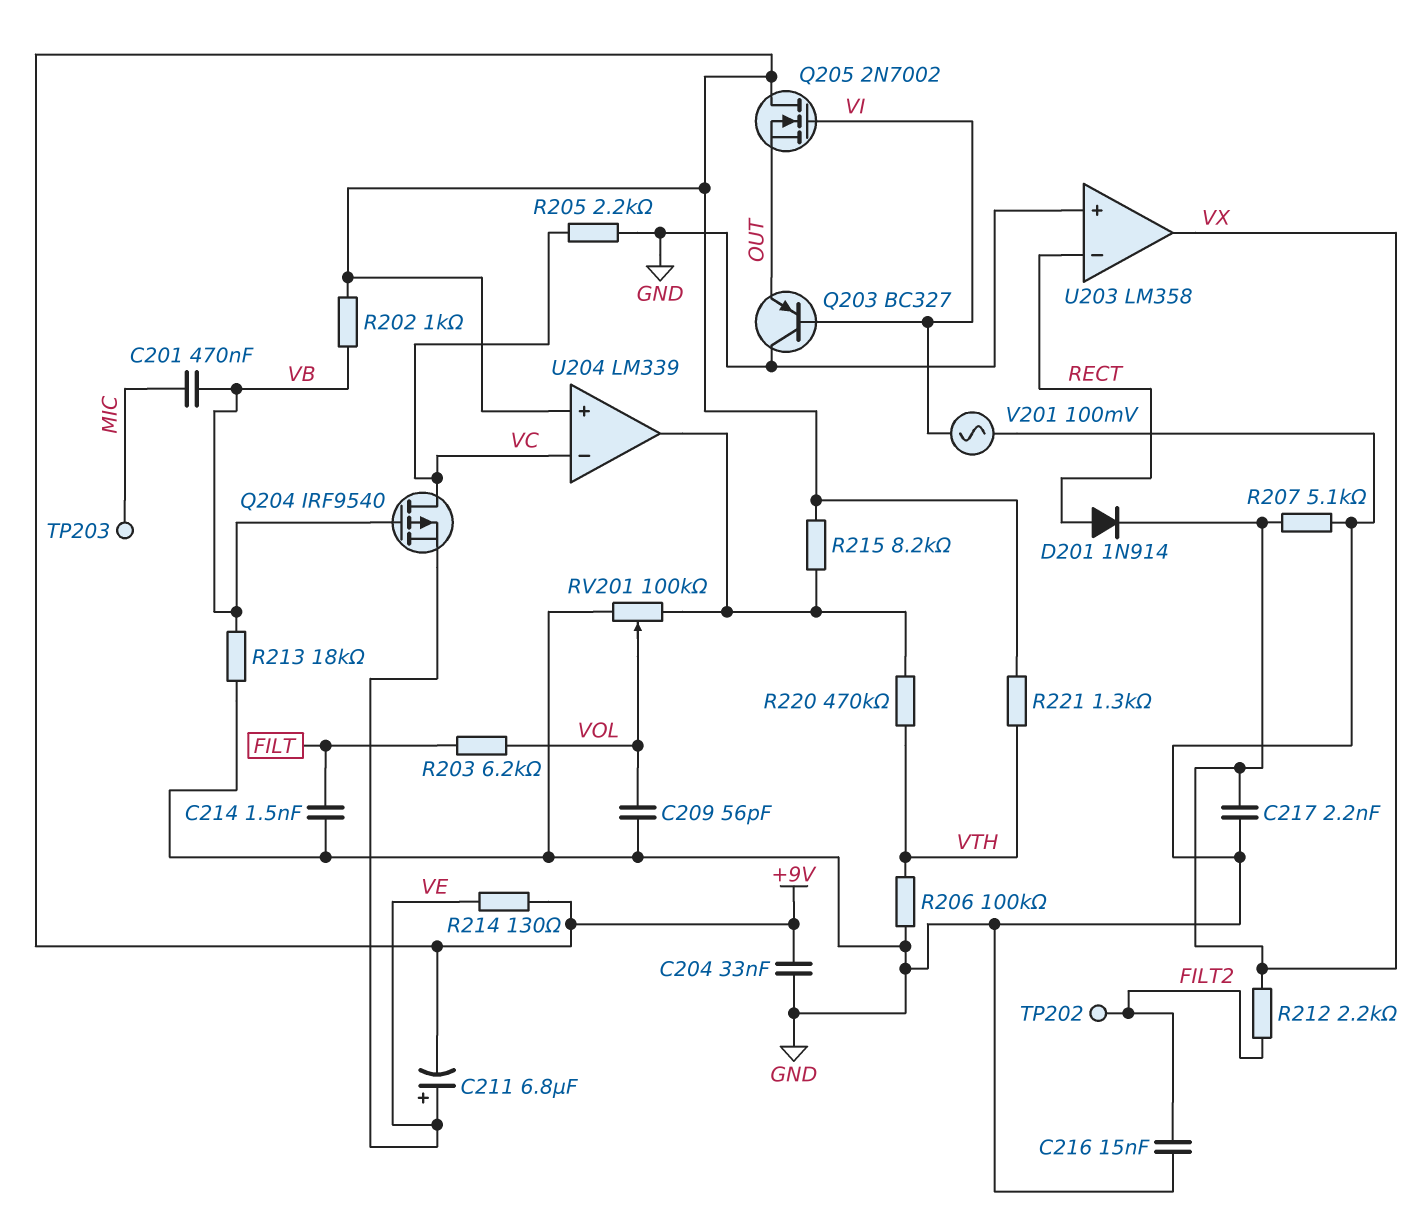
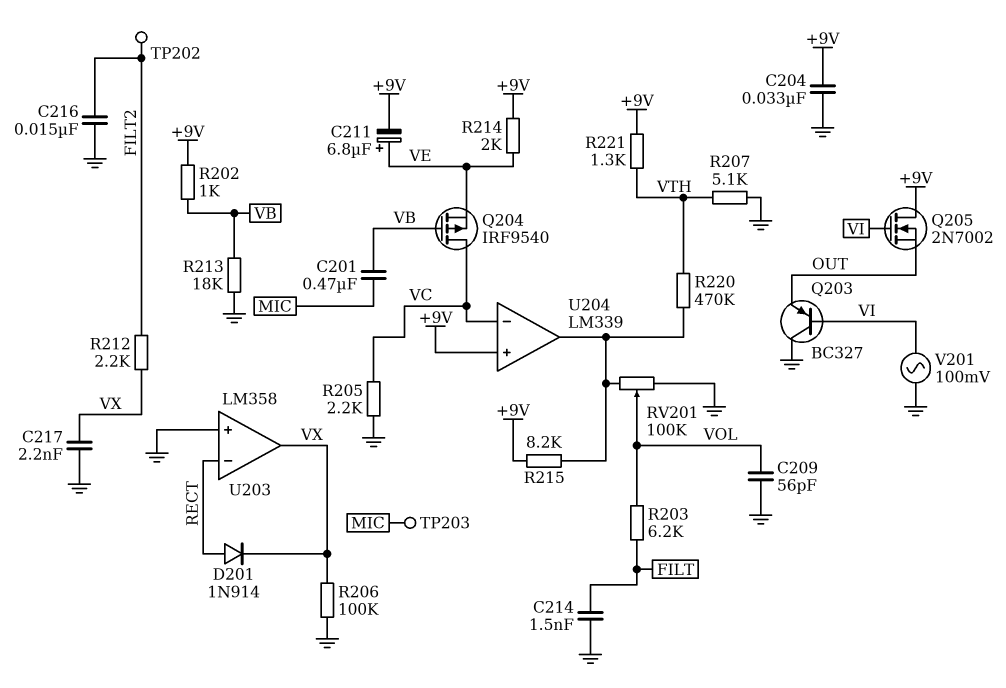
R206: 100k (GND, VTH) -> 100k (GND, VX)
R207: 5.1k (GND, VX) -> 5.1k (GND, VTH)
R214: 130 (+9V, VE) -> 2k (+9V, VE)

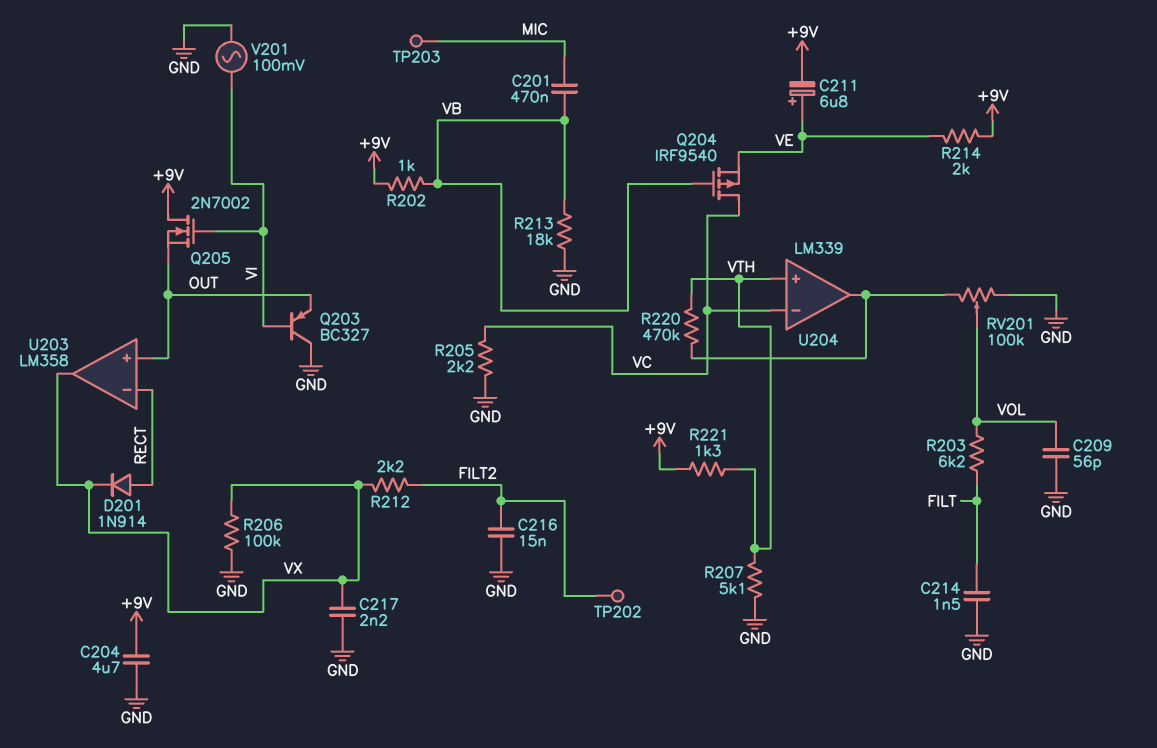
C204: 33nF (+9V, GND) -> 4.7uF (+9V, GND)
R215: 8.2k (+9V, U204/out) -> none
U203 pin in+: GND -> OUT
U204 pin in+: +9V -> VTH

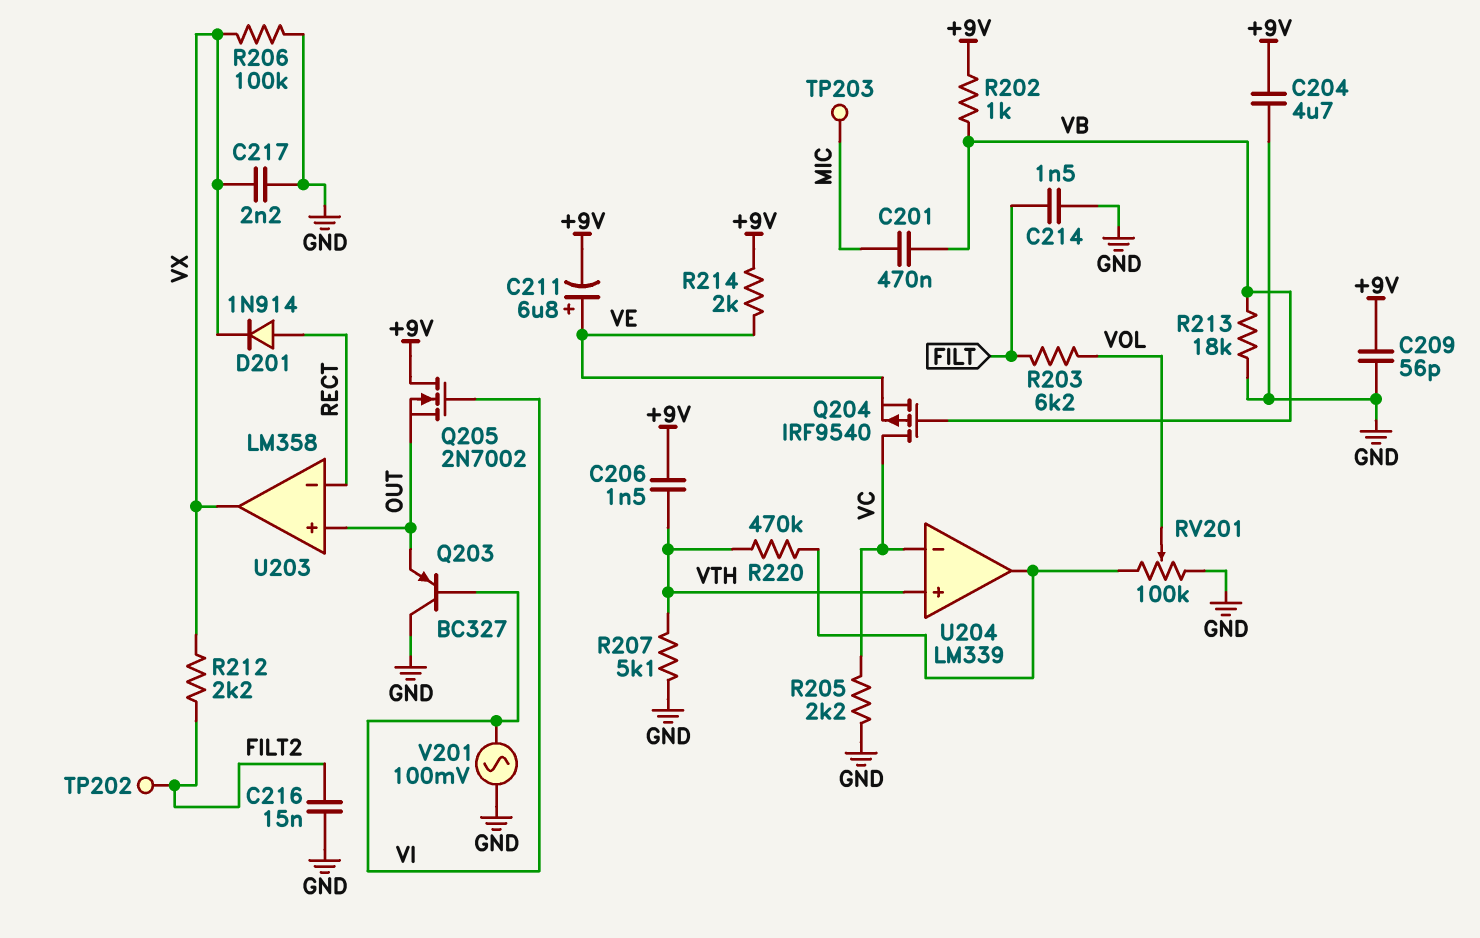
C206: none -> 1.5nF (+9V, VTH)
C209: 56pF (GND, VOL) -> 56pF (+9V, GND)
R221: 1.3k (+9V, VTH) -> none

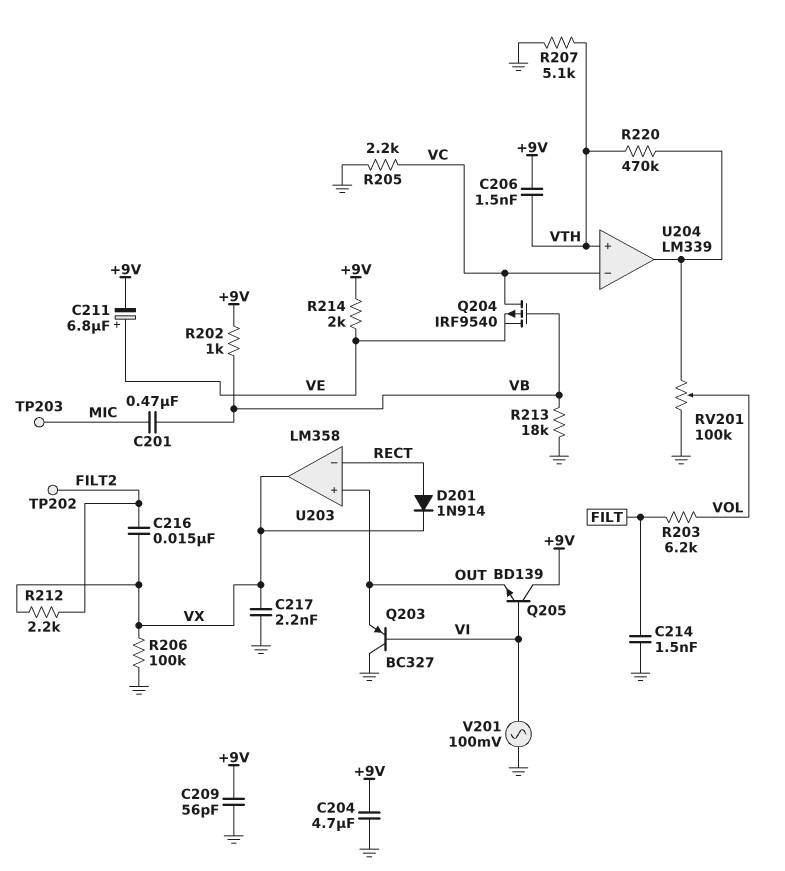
C216: 15nF (FILT2, GND) -> 15nF (FILT2, VX)
Q205: NMOS 2N7002 (G VI, D +9V, S OUT) -> NPN BD139 (B VI, C +9V, E OUT)

